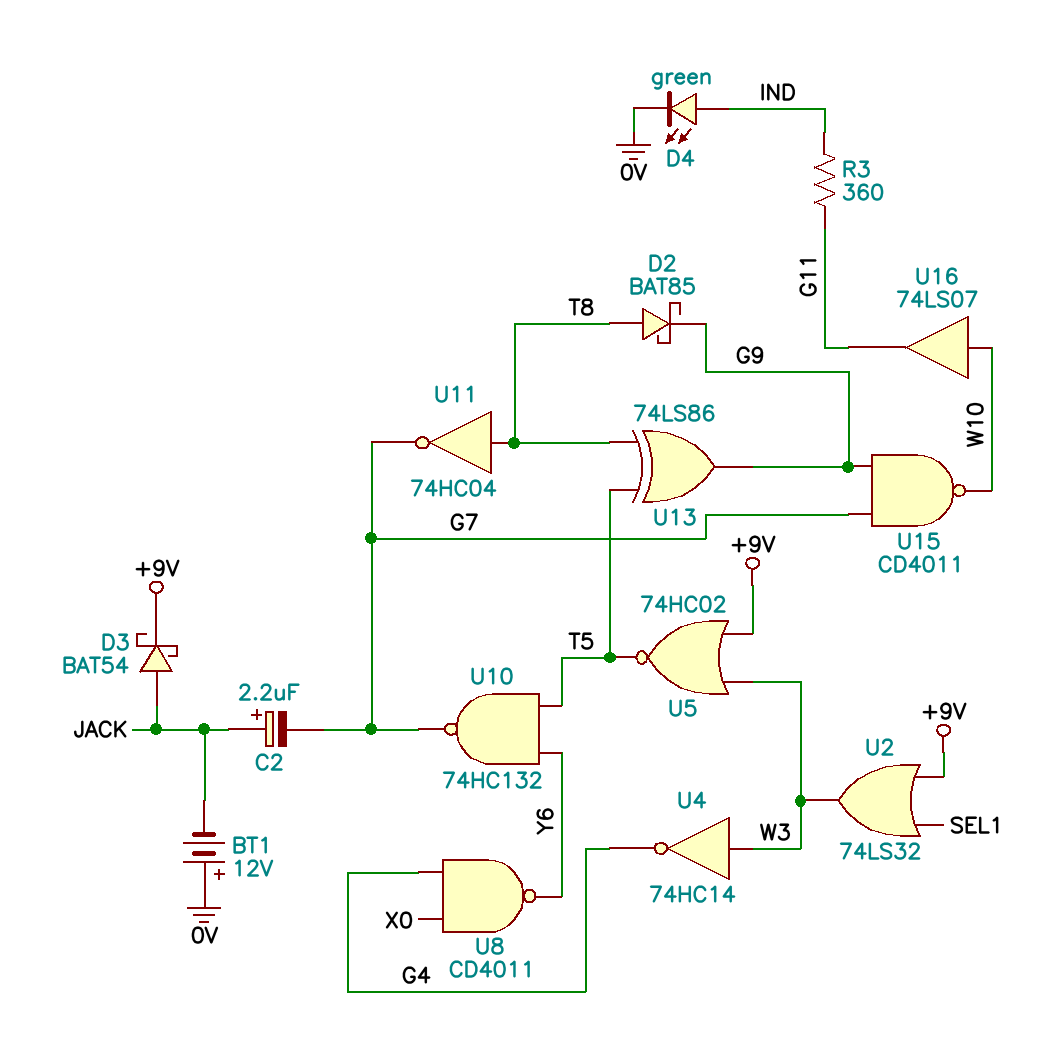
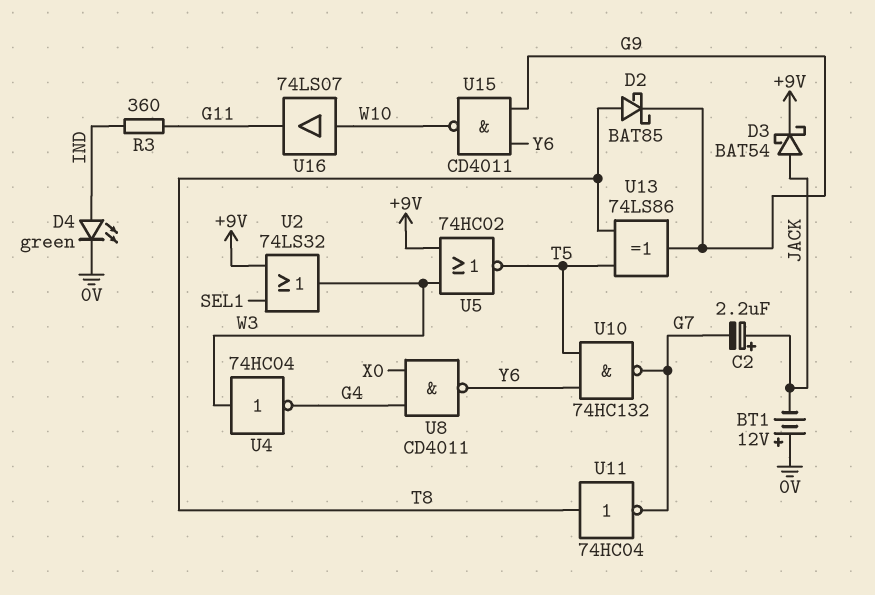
U4: NOT 74HC14 (in W3, out G4) -> NOT 74HC04 (in W3, out G4)
U15: NAND CD4011 (in G7, in G9, out W10) -> NAND CD4011 (in G9, in Y6, out W10)

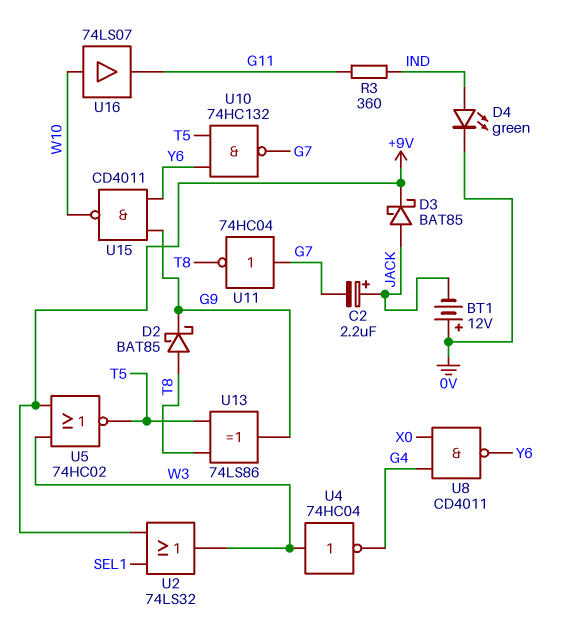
D3: schottky BAT54 (A JACK, K +9V) -> schottky BAT85 (A JACK, K +9V)
U11: NOT 74HC04 (in T8, out G7) -> NOT 74HC04 (in G7, out T8)

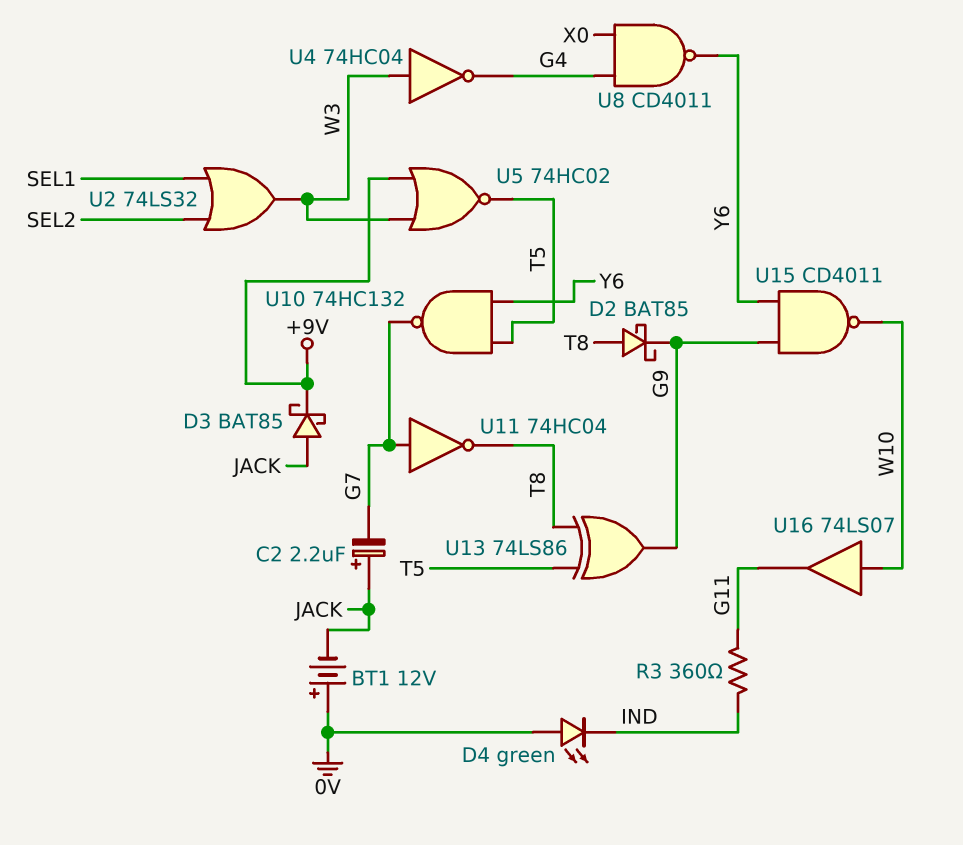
D4: LED green (A IND, K 0V) -> LED green (A 0V, K IND)
U2: OR 74LS32 (in +9V, in SEL1, out W3) -> OR 74LS32 (in SEL1, in SEL2, out W3)

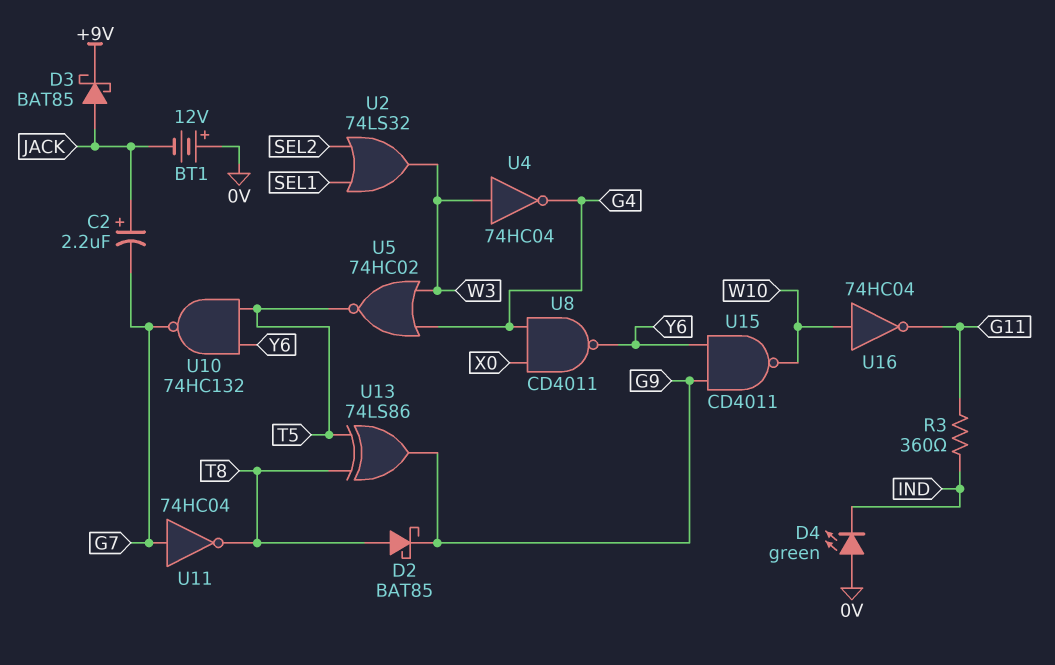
U5: NOR 74HC02 (in +9V, in W3, out T5) -> NOR 74HC02 (in G4, in W3, out T5)
U16: buffer 74LS07 (in W10, out G11) -> NOT 74HC04 (in W10, out G11)

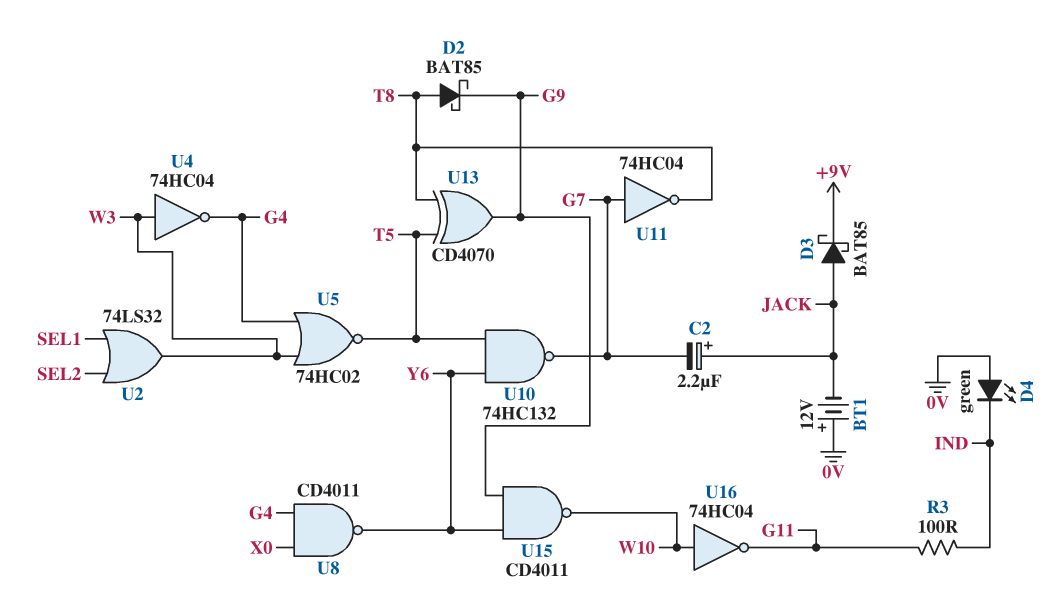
R3: 360 (G11, IND) -> 100 (G11, IND)
U13: XOR 74LS86 (in T5, in T8, out G9) -> XOR CD4070 (in T5, in T8, out G9)

